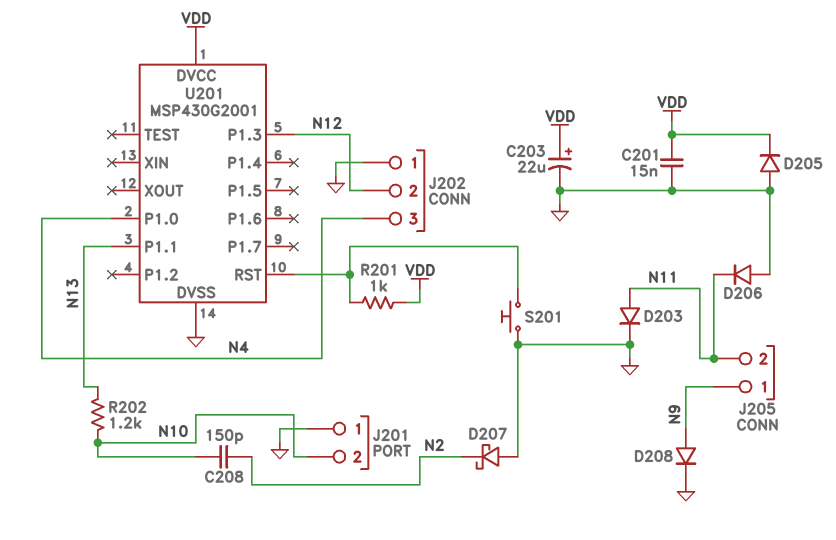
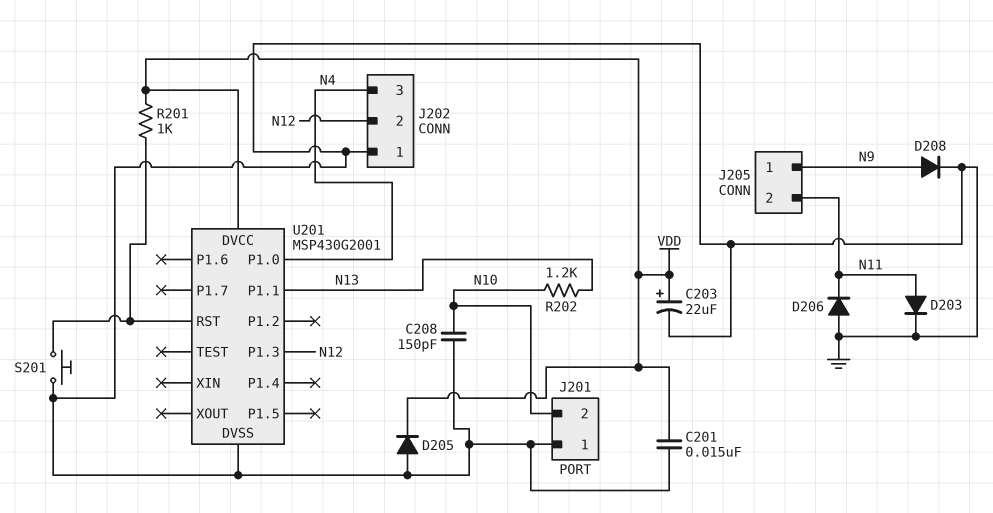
C208: 150pF (N2, N10) -> 150pF (GND, N10)
D207: schottky (A GND, K N2) -> none

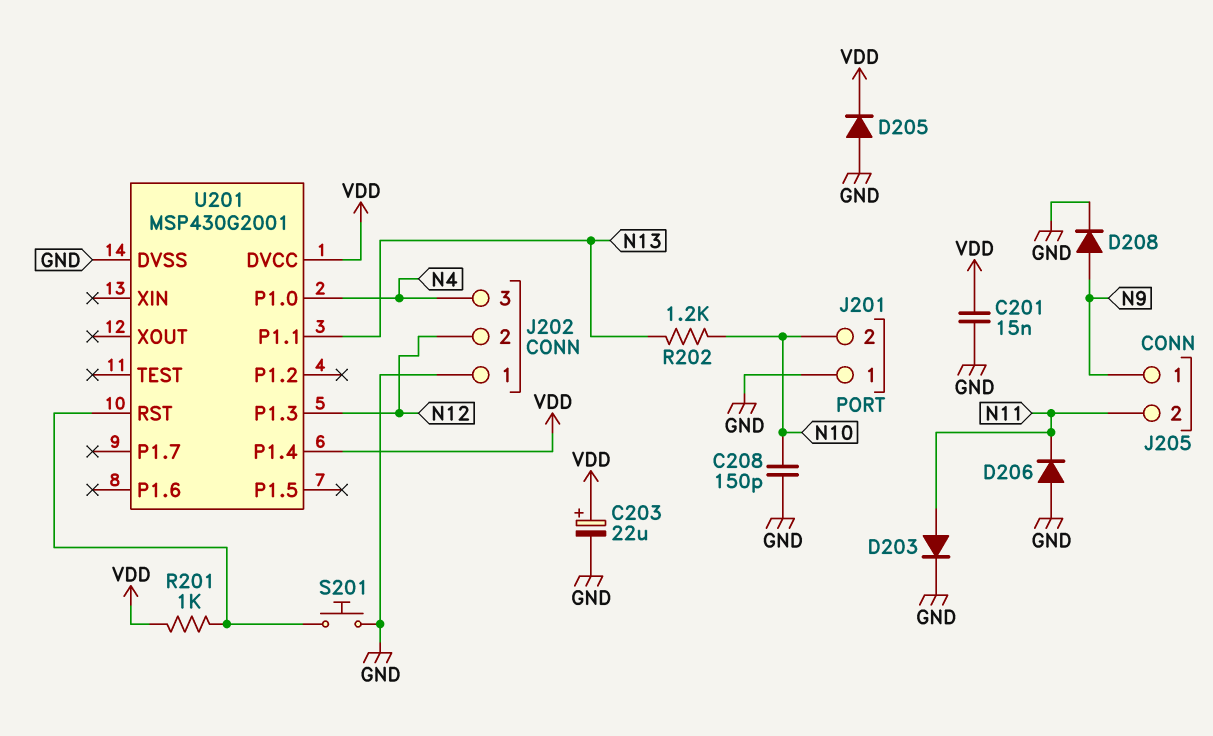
U201 pin P1.4: none -> VDD

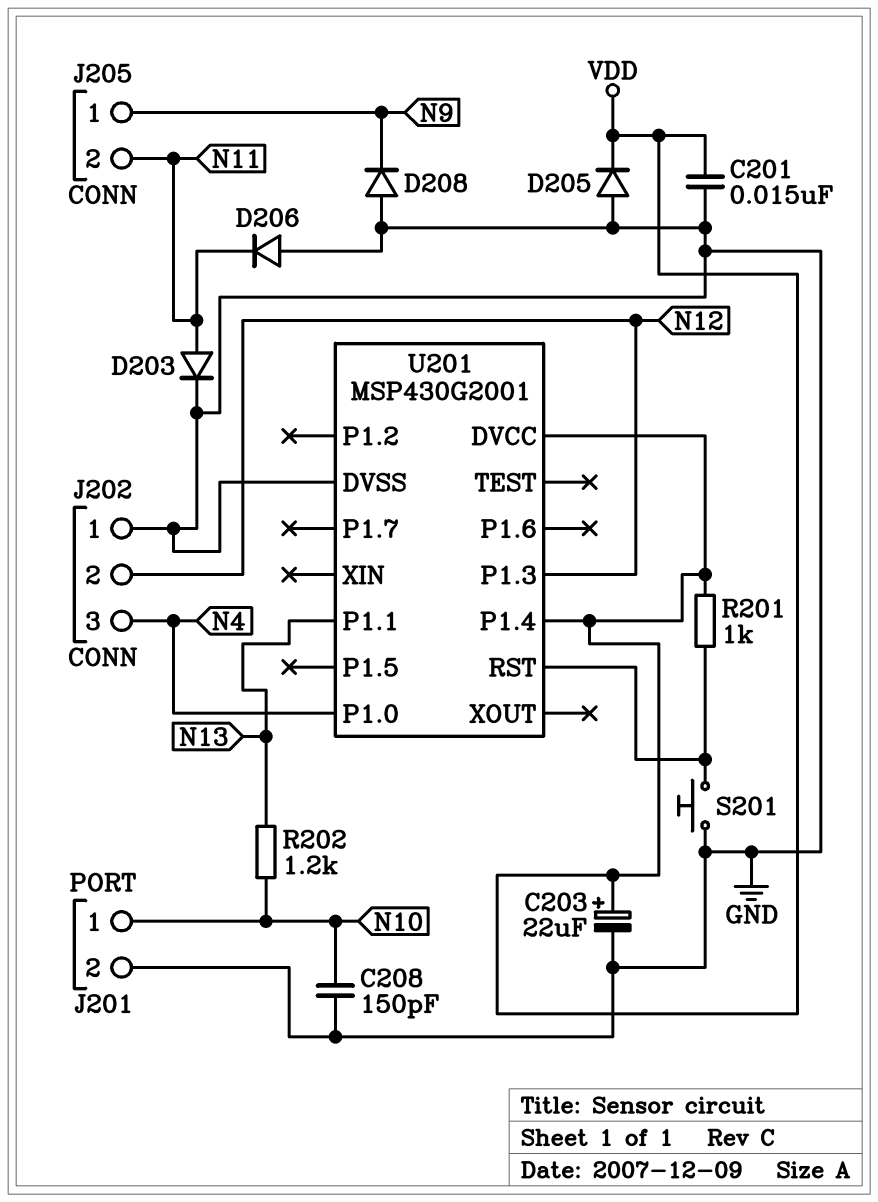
D208: diode (A N9, K GND) -> diode (A GND, K N9)
J201 pin 1: GND -> N10
J201 pin 2: N10 -> GND

